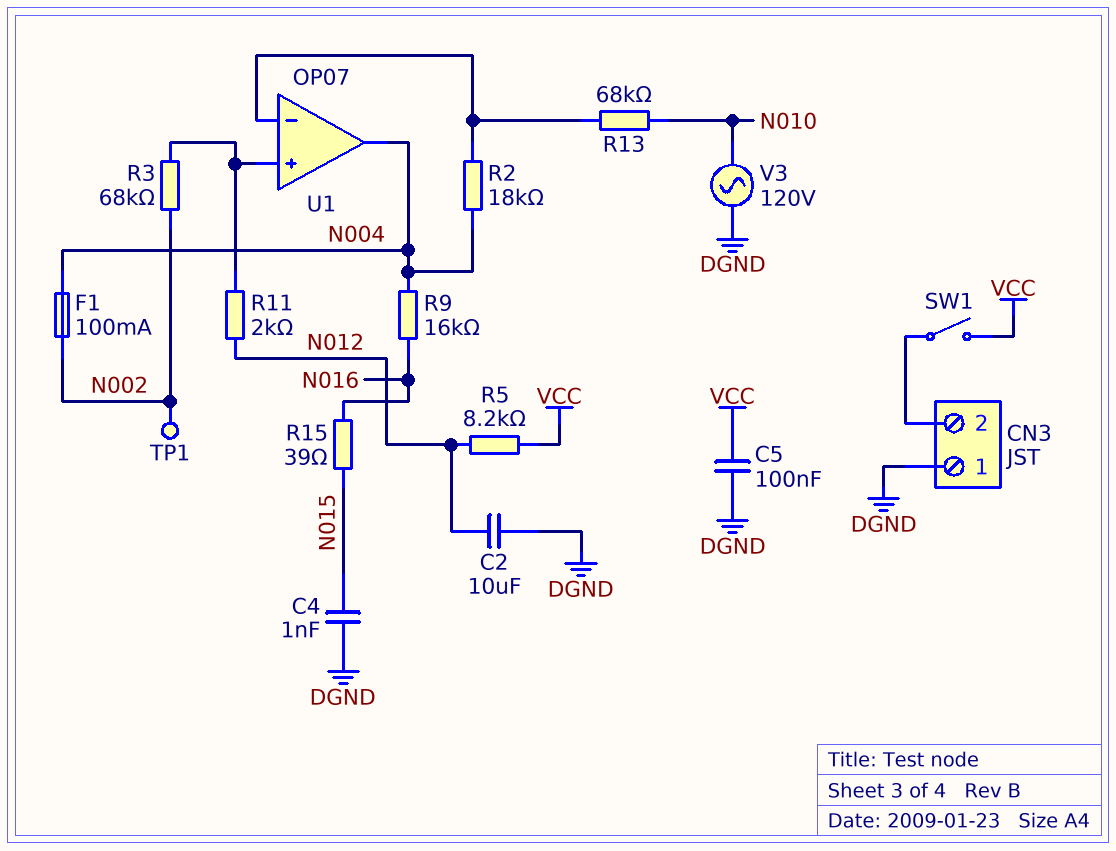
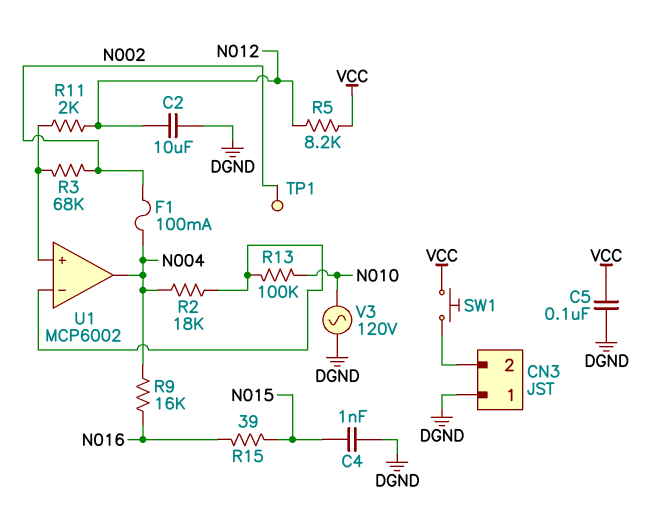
R13: 68k (N010, U1/in-) -> 100k (N010, U1/in-)
SW1: switch (CN3/2, VCC) -> button (CN3/2, VCC)
U1: OP07 -> MCP6002

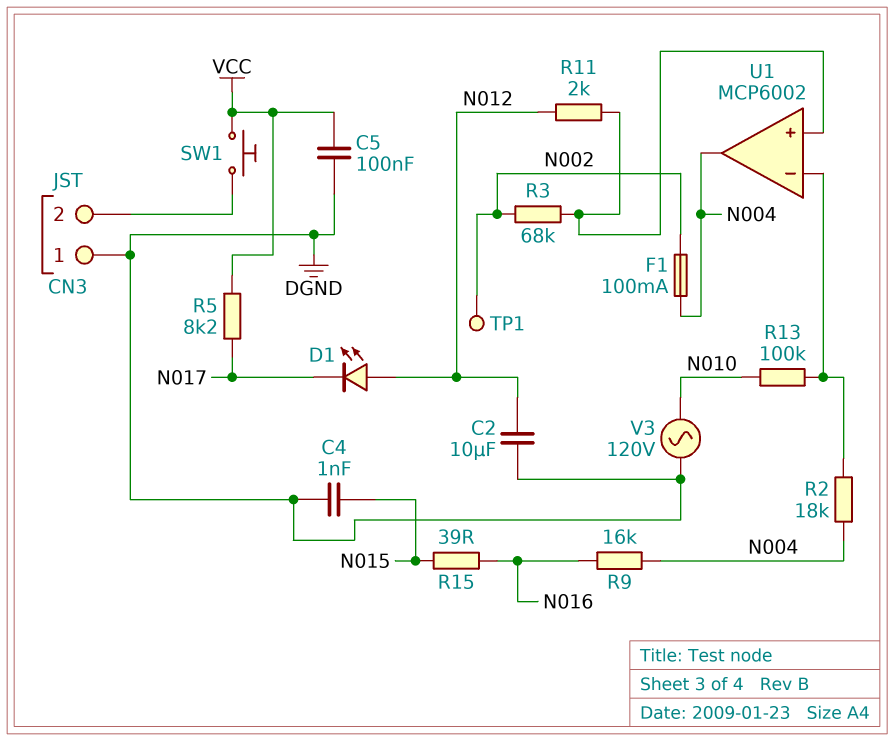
D1: none -> LED (A N012, K N017)
R5: 8.2k (N012, VCC) -> 8.2k (N017, VCC)

